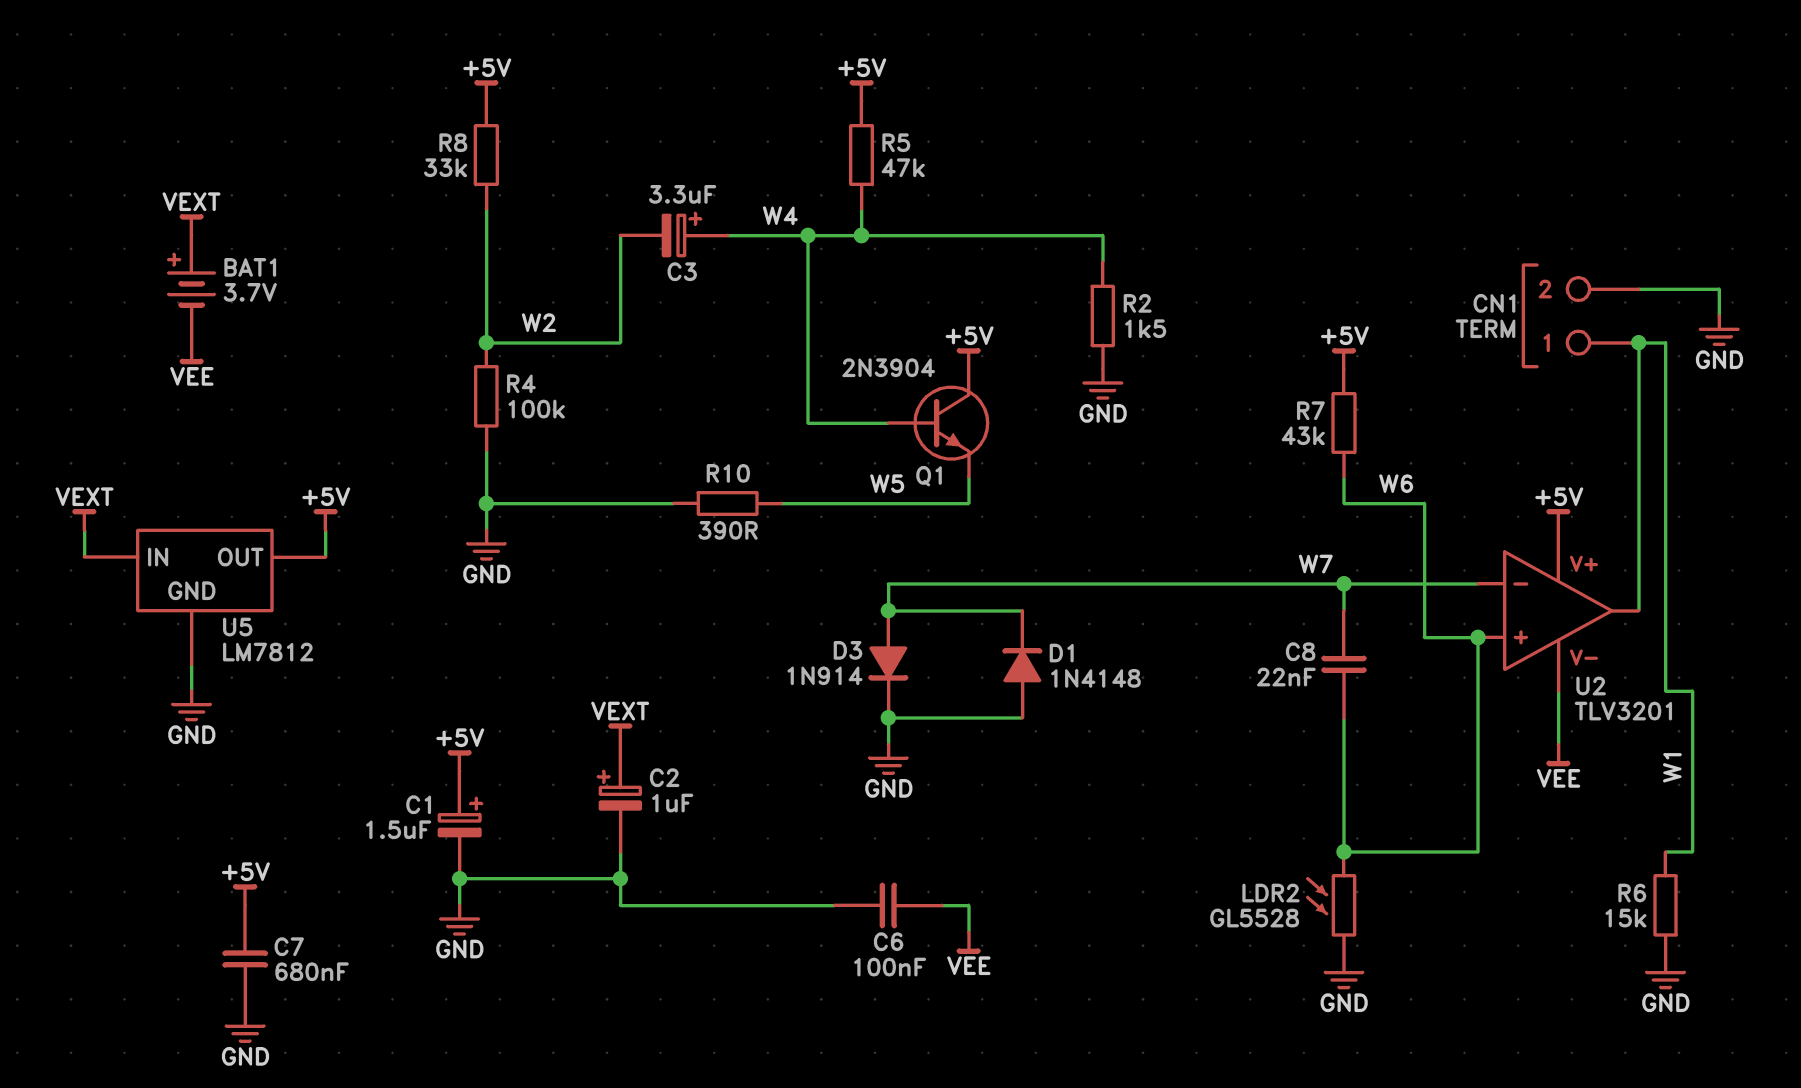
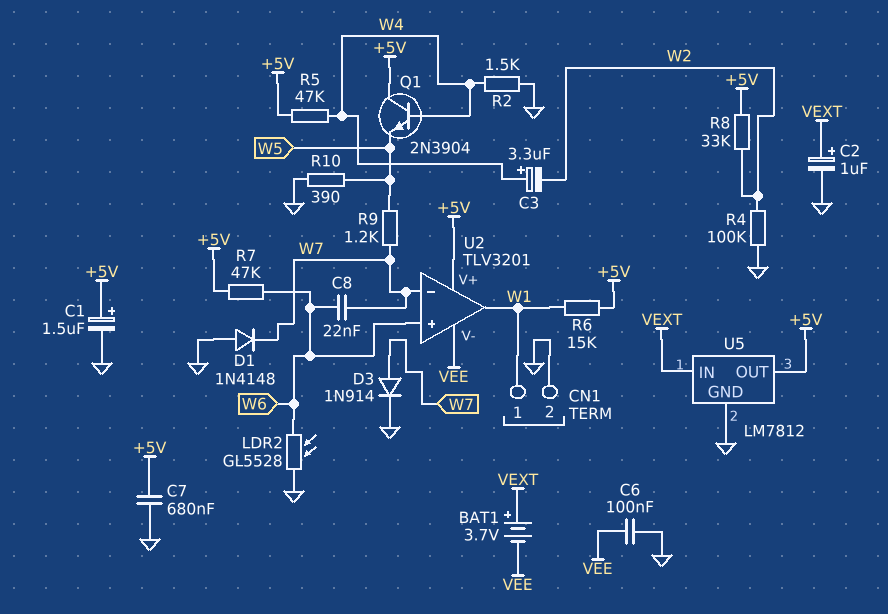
R6: 15k (GND, W1) -> 15k (+5V, W1)
R7: 43k (+5V, W6) -> 47k (+5V, W6)
R9: none -> 1.2k (W5, W7)

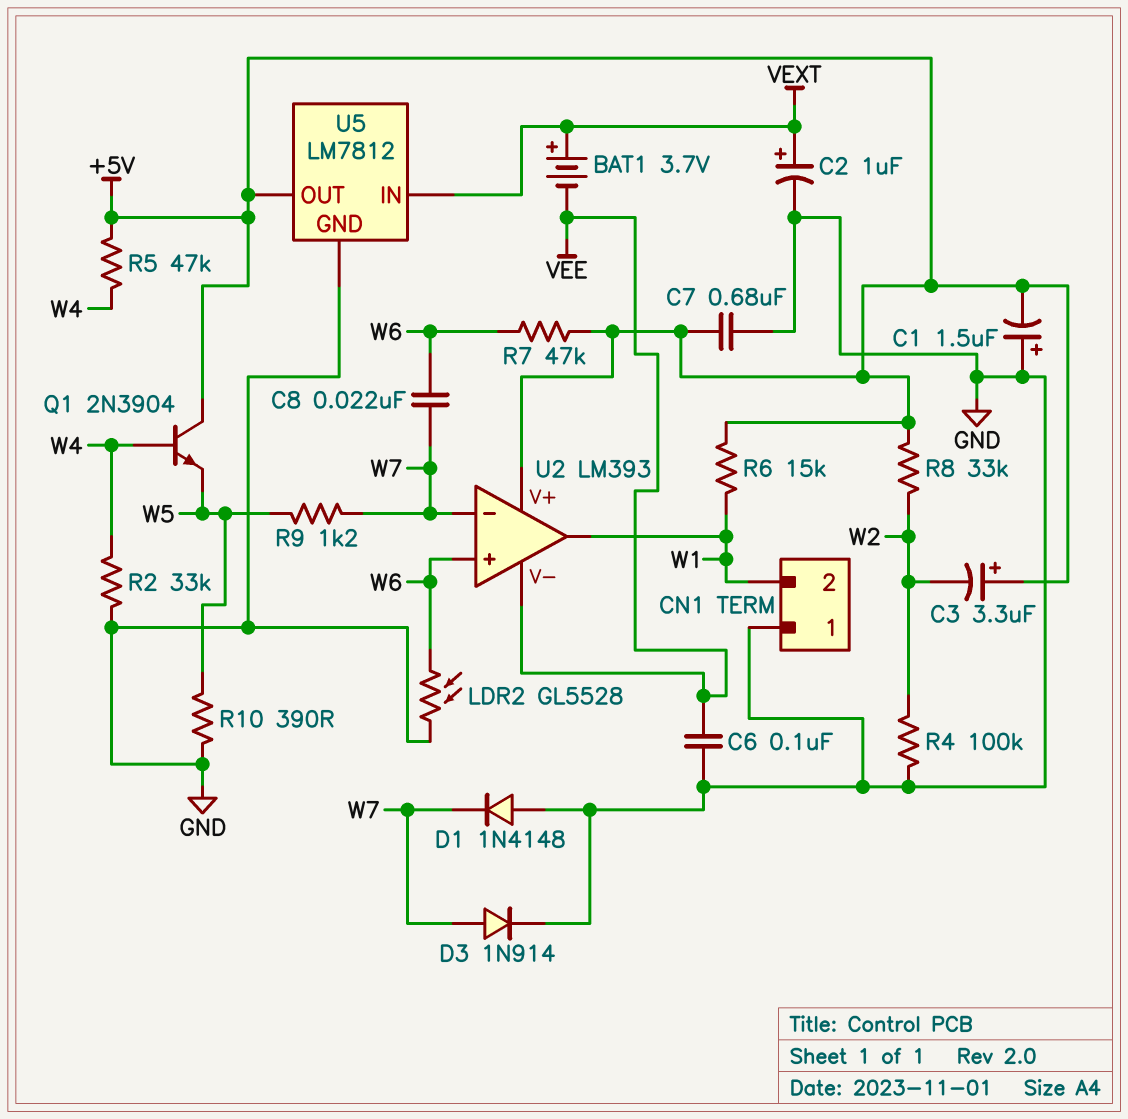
C1: 1.5uF (plus +5V, minus GND) -> 1.5uF (plus GND, minus +5V)
C3: 3.3uF (plus W4, minus W2) -> 3.3uF (plus +5V, minus W2)
CN1 pin 1: W1 -> GND
CN1 pin 2: GND -> W1
R2: 1.5k (GND, W4) -> 33k (GND, W4)
U2: TLV3201 -> LM393

